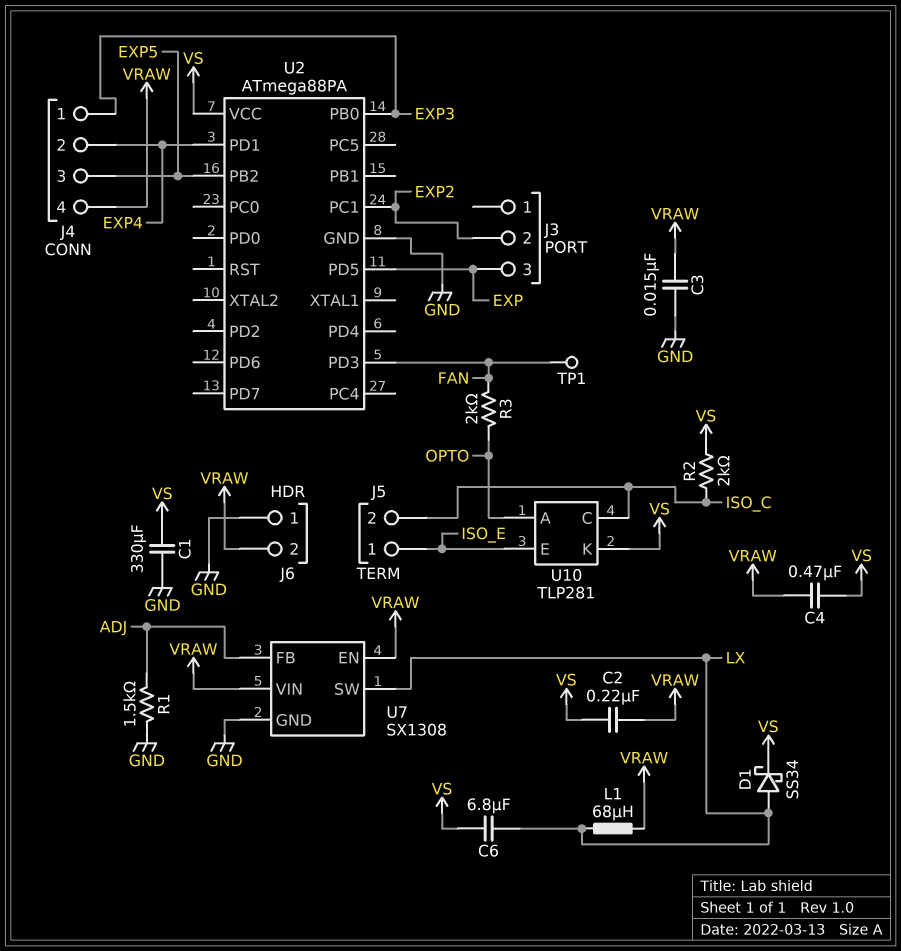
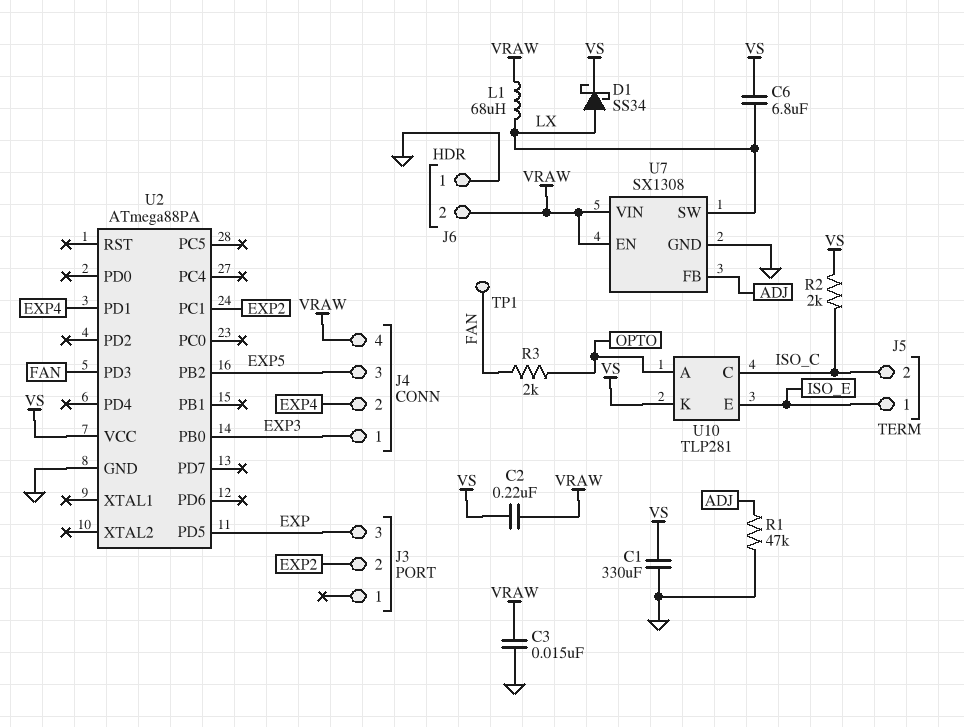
C4: 470nF (VRAW, VS) -> none
R1: 1.5k (ADJ, GND) -> 47k (ADJ, GND)

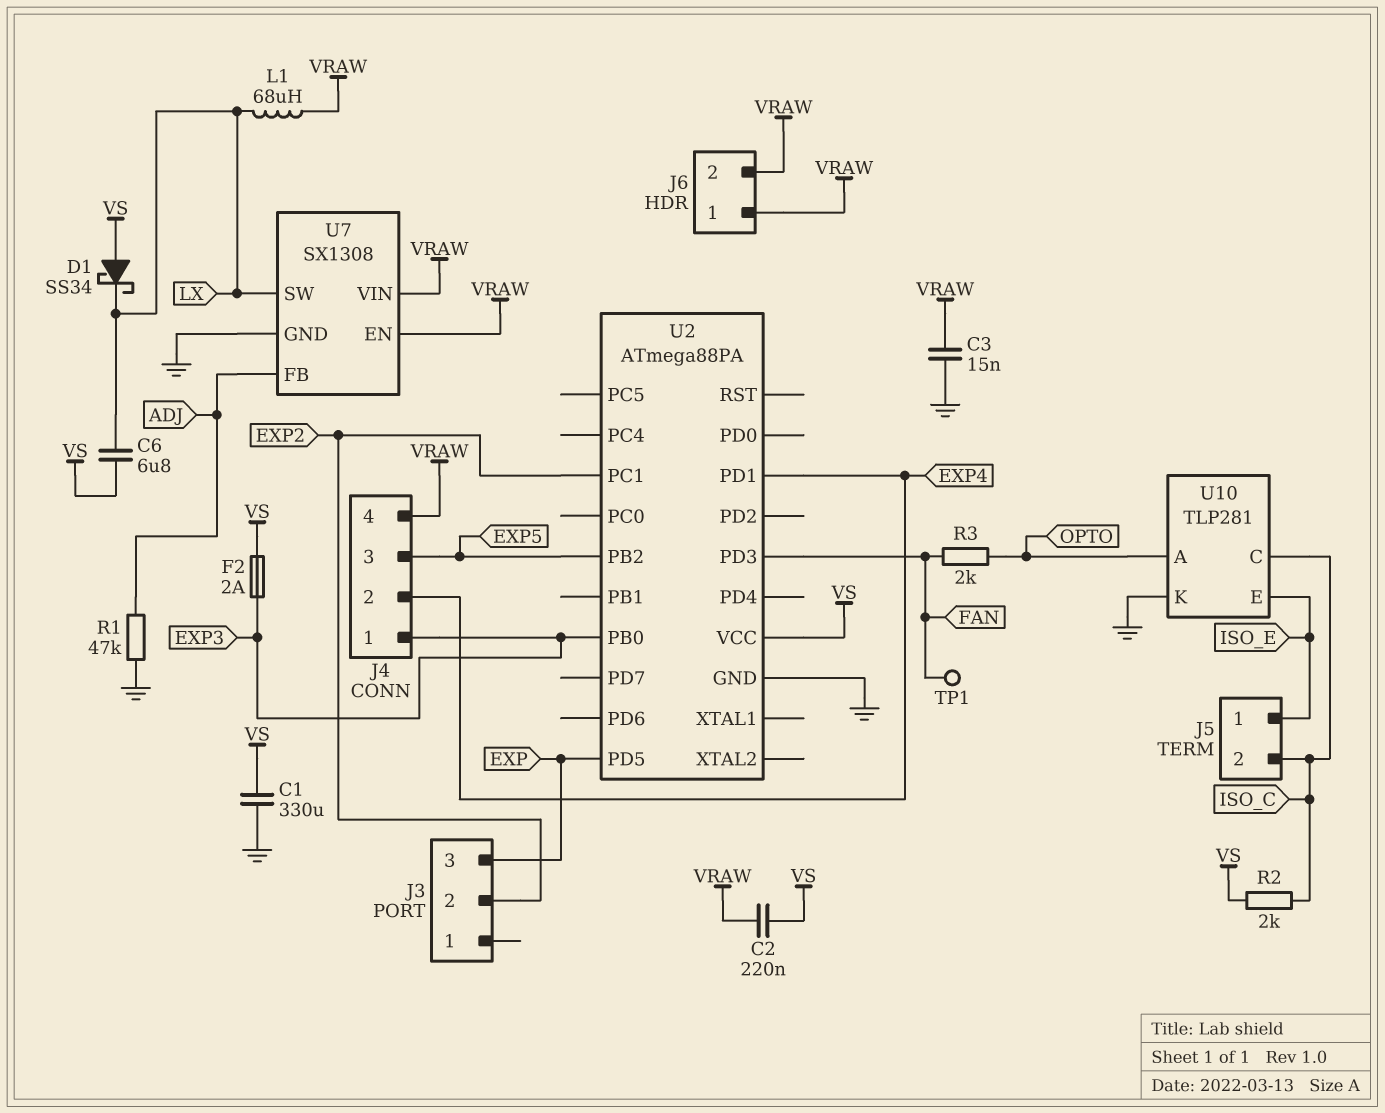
D1: schottky SS34 (A LX, K VS) -> schottky SS34 (A VS, K LX)
F2: none -> 2A (EXP3, VS)
J6 pin 1: GND -> VRAW
U10 pin K: VS -> GND

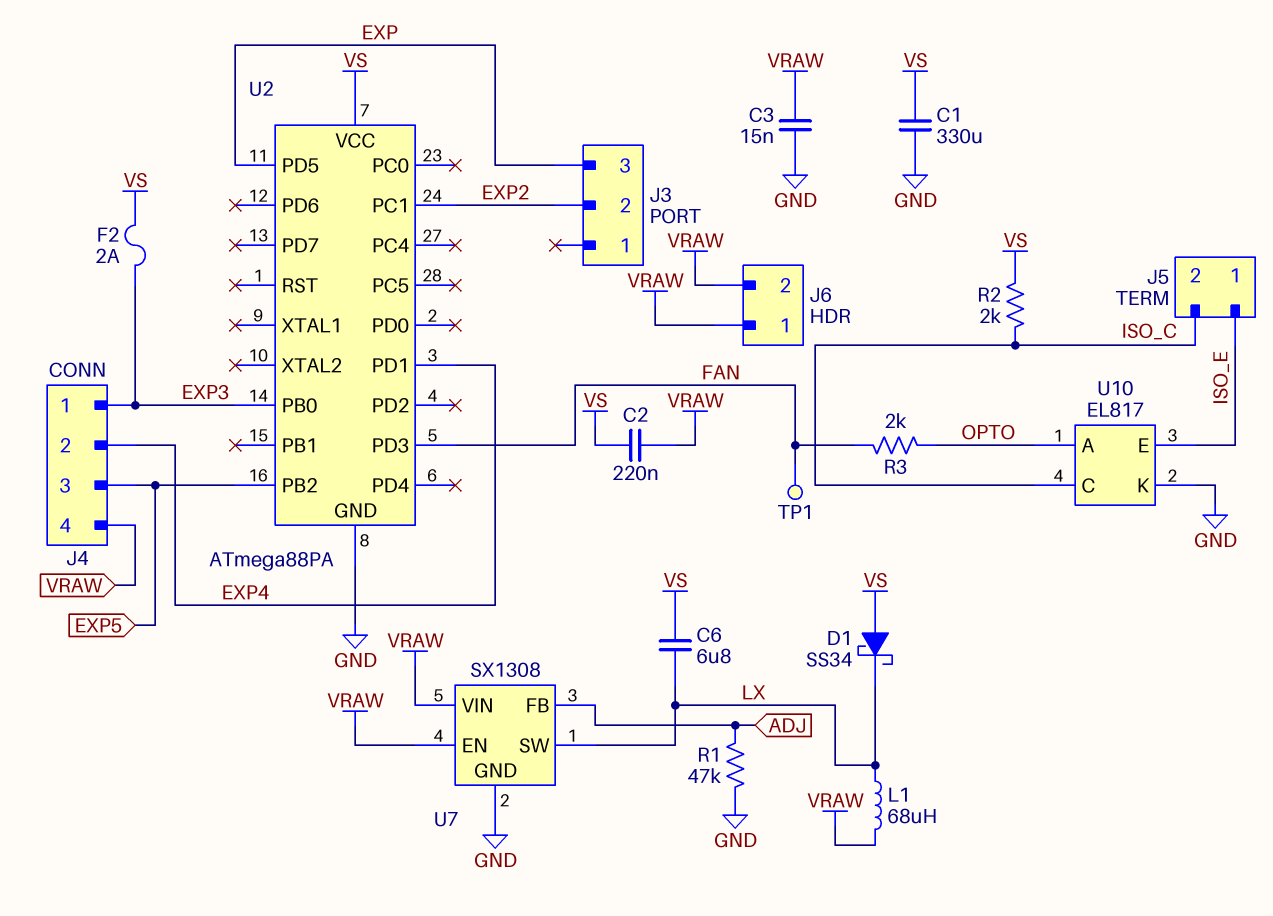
U10: TLP281 -> EL817

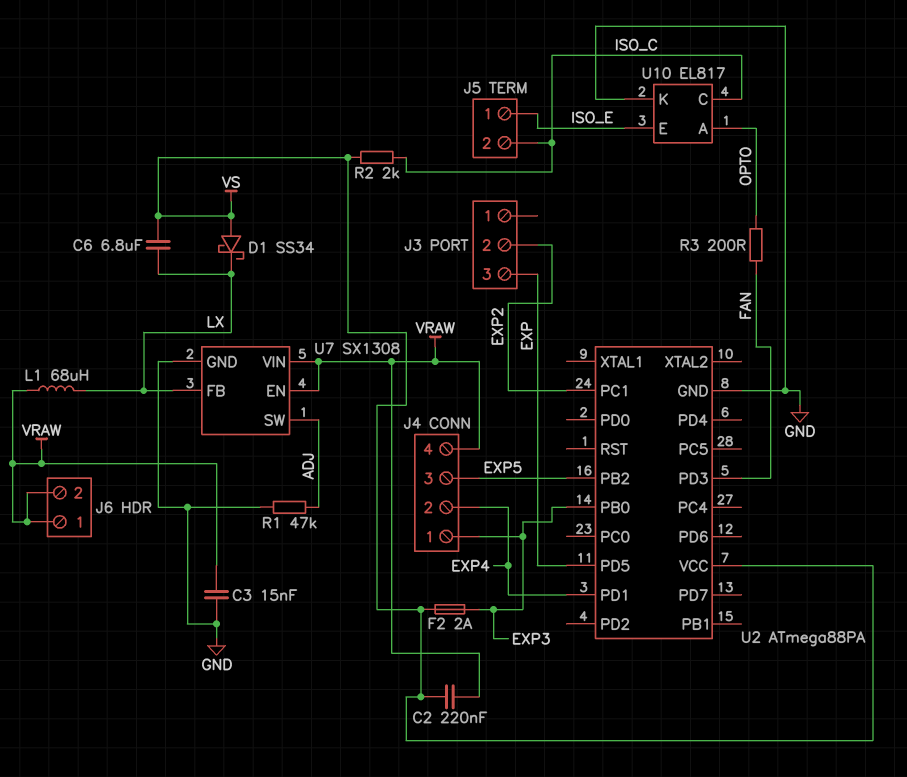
C1: 330uF (GND, VS) -> none
R3: 2k (FAN, OPTO) -> 200 (FAN, OPTO)
TP1: test point (FAN) -> none
U7 pin FB: ADJ -> LX
U7 pin SW: LX -> ADJ

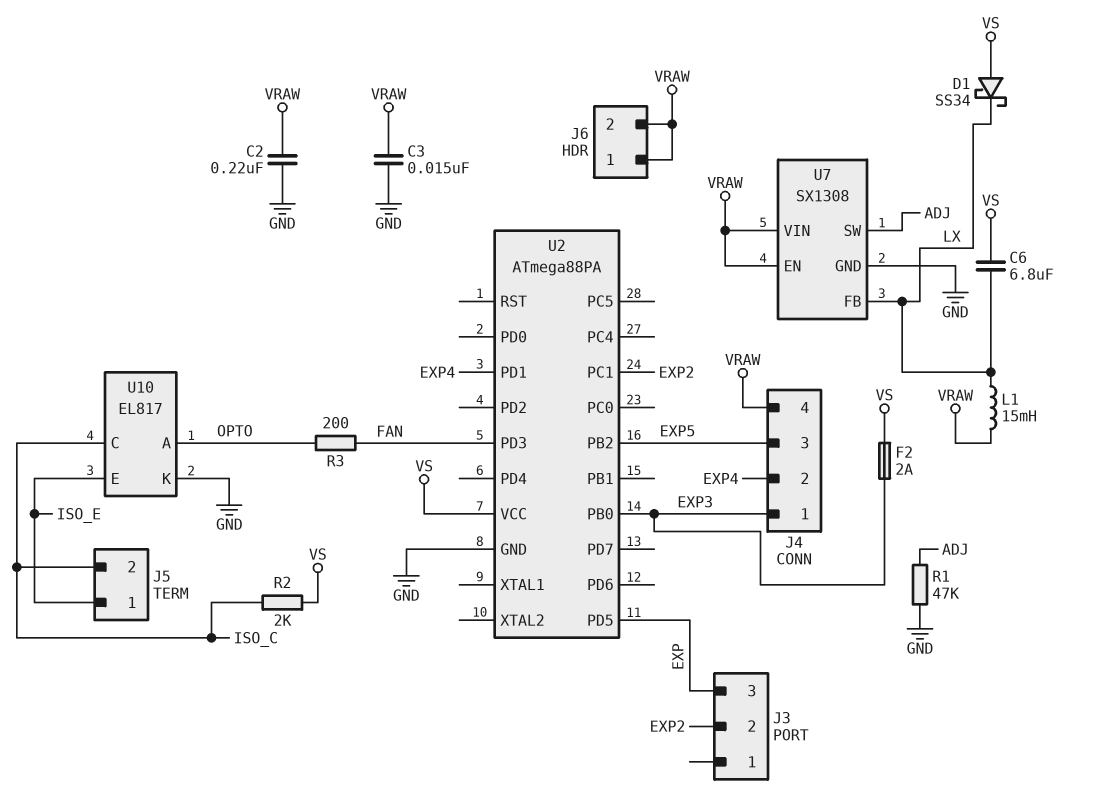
C2: 220nF (VRAW, VS) -> 220nF (GND, VRAW)
L1: 68uH (LX, VRAW) -> 15mH (LX, VRAW)

